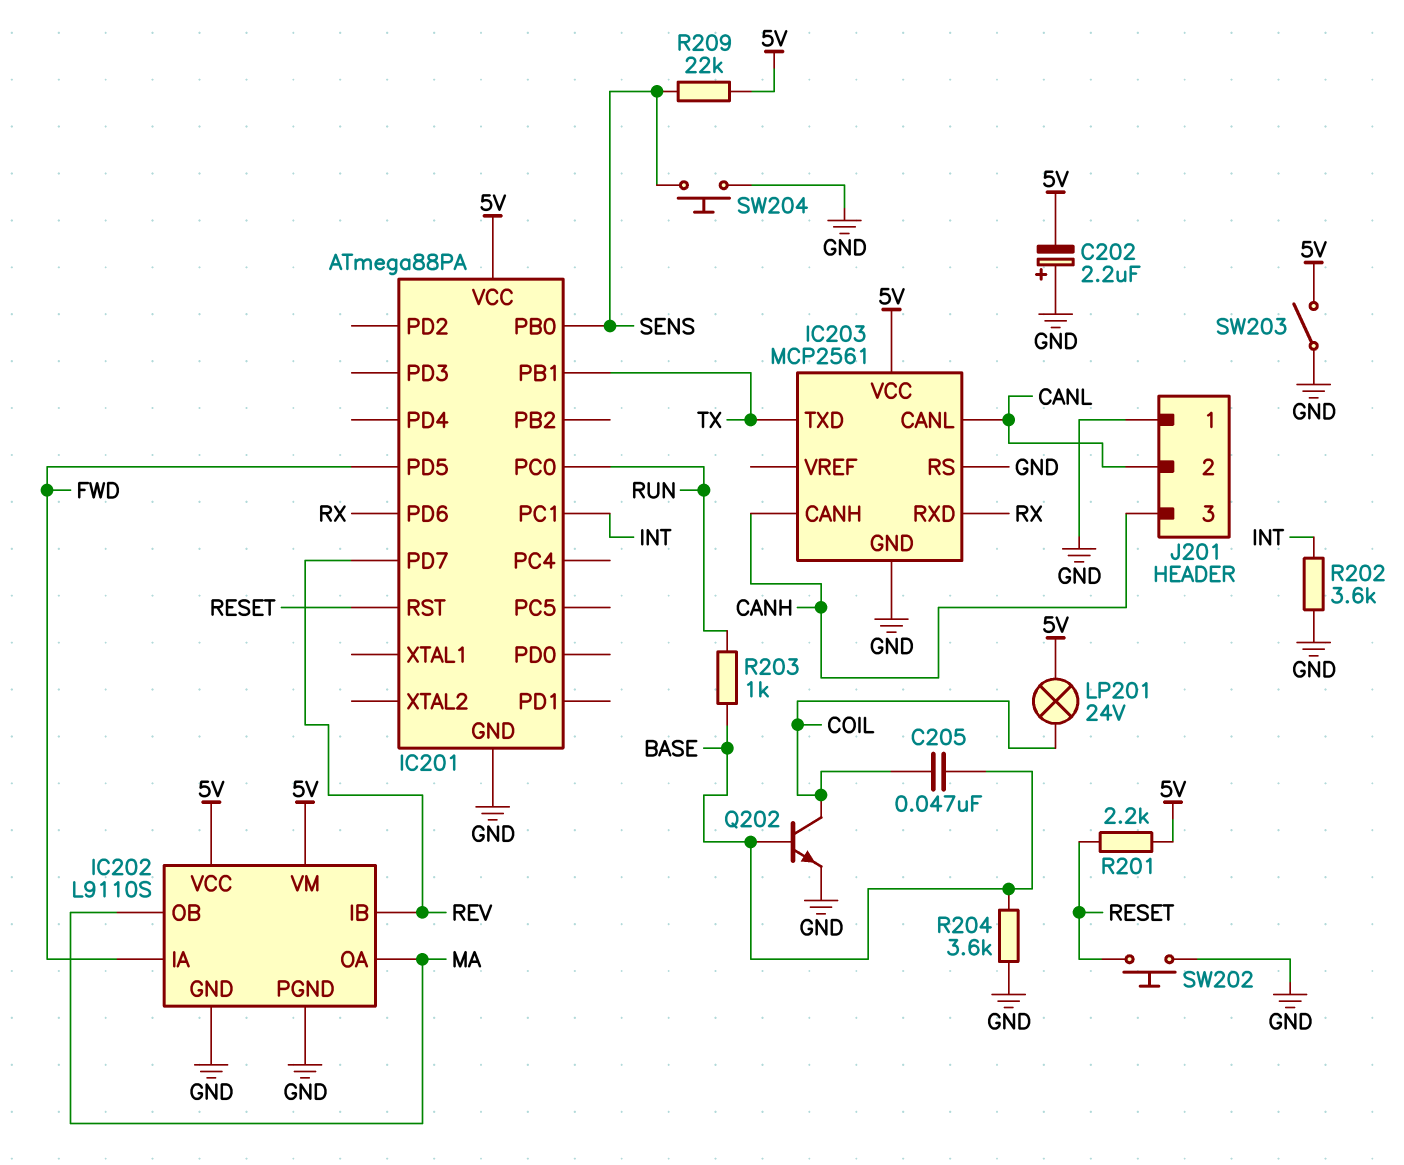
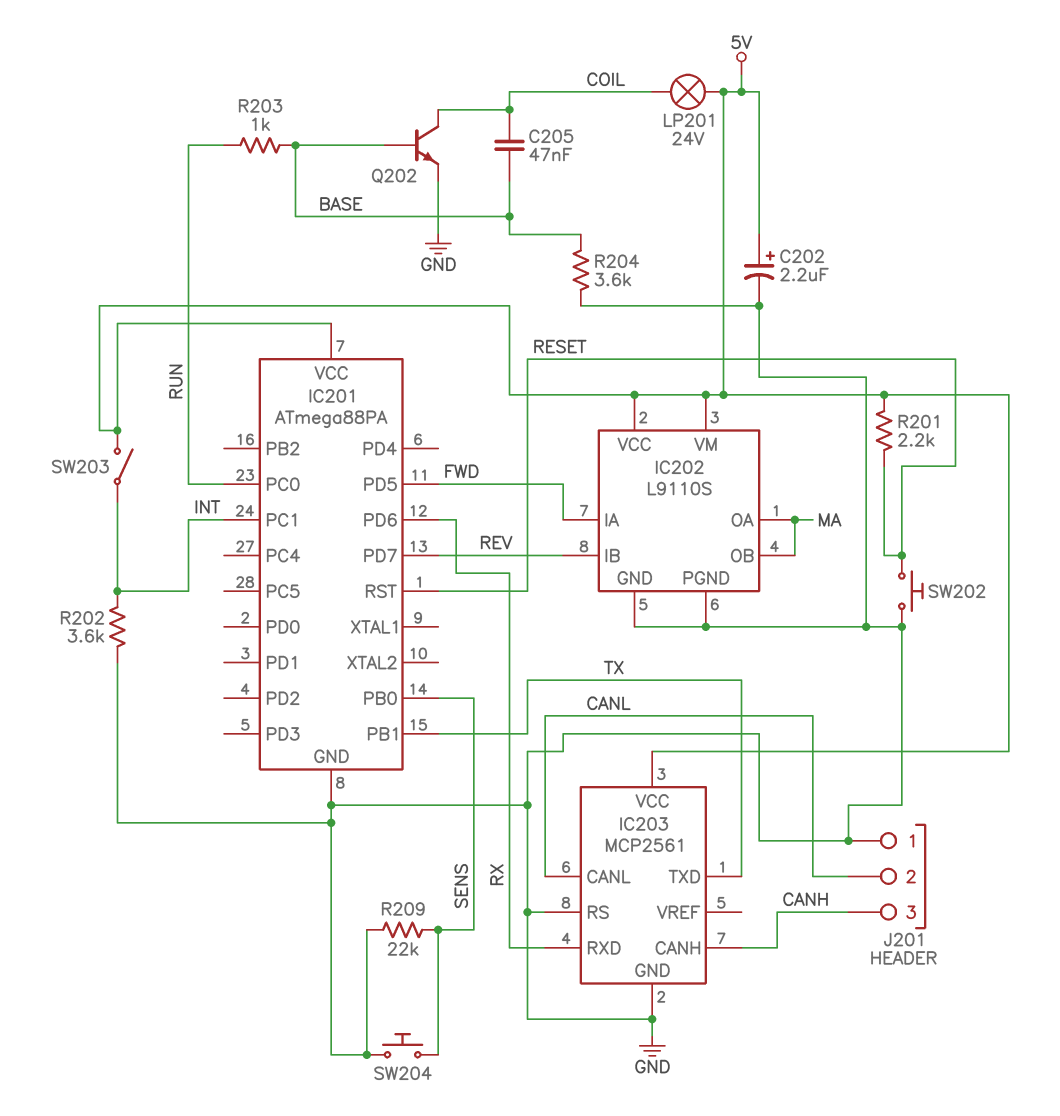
C202: 2.2uF (plus GND, minus 5V) -> 2.2uF (plus 5V, minus GND)
R209: 22k (5V, SENS) -> 22k (GND, SENS)
SW203: switch (5V, GND) -> switch (5V, INT)

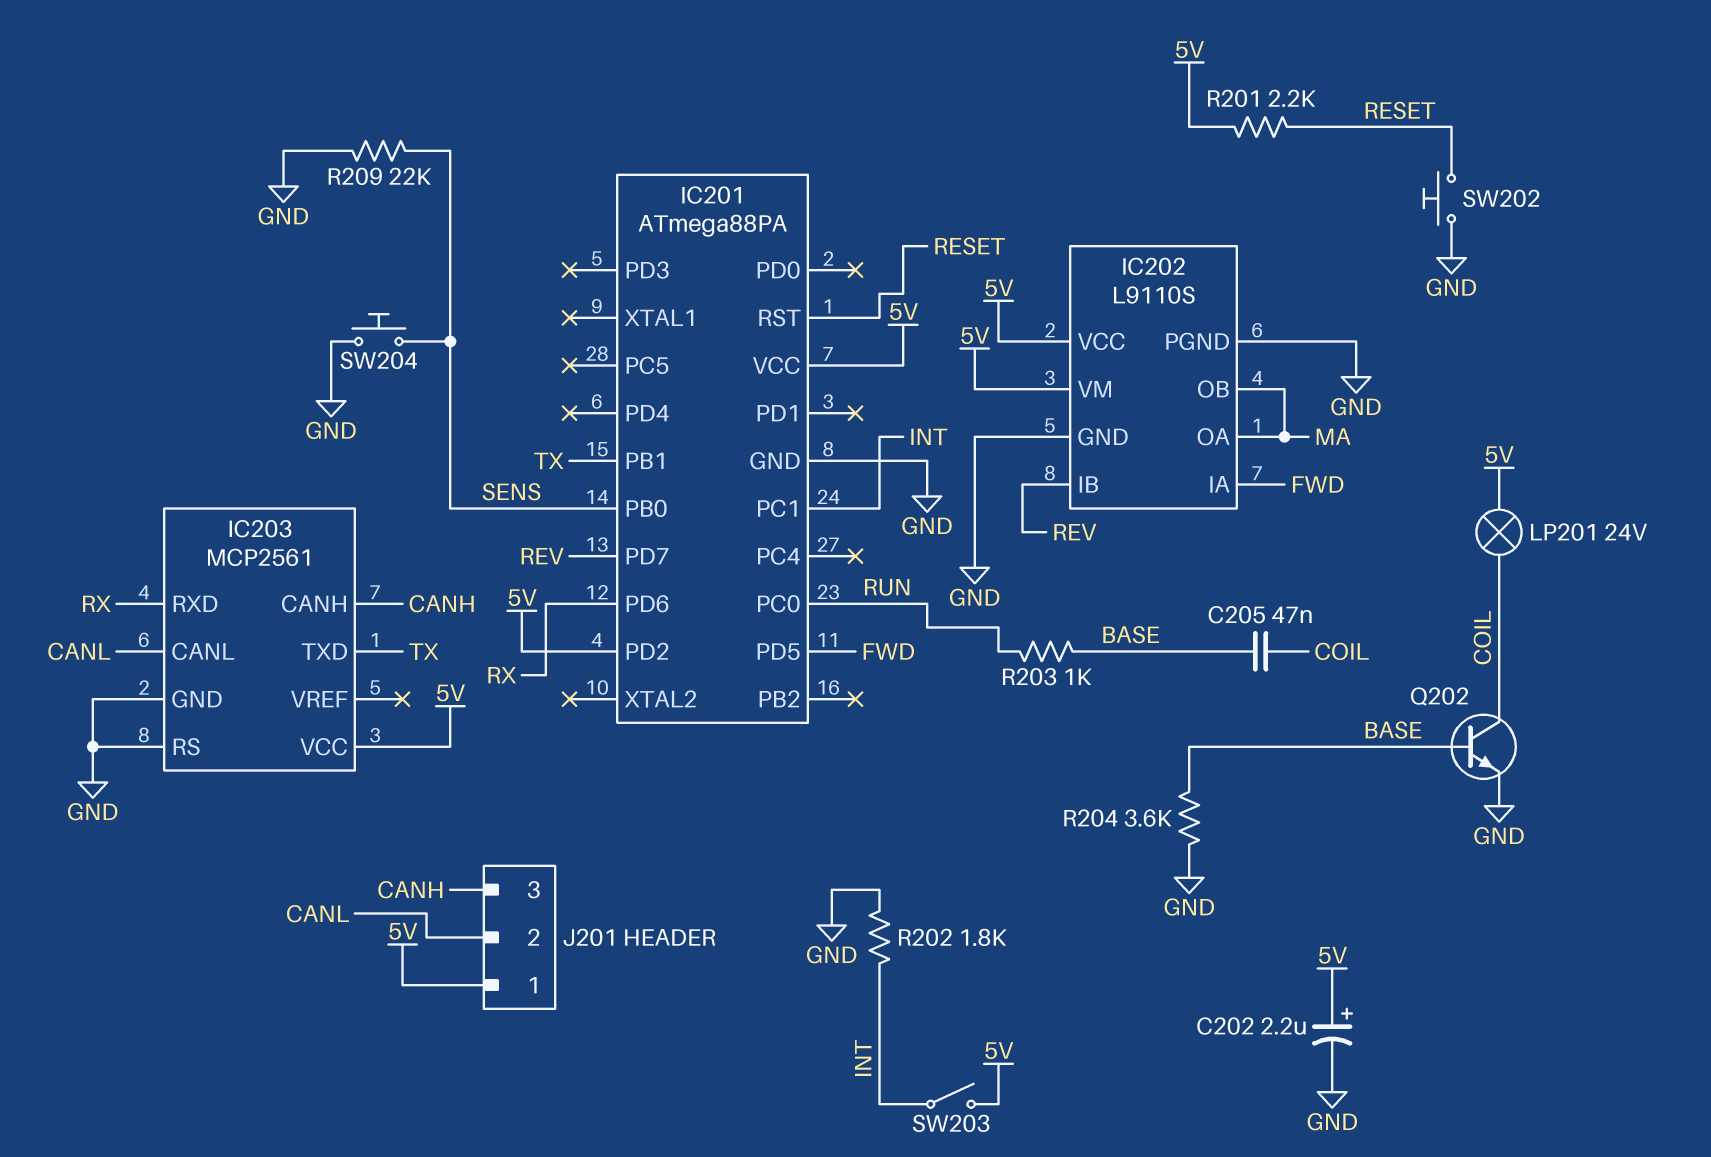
IC201 pin PD2: none -> 5V
J201 pin 1: GND -> 5V
R202: 3.6k (GND, INT) -> 1.8k (GND, INT)

